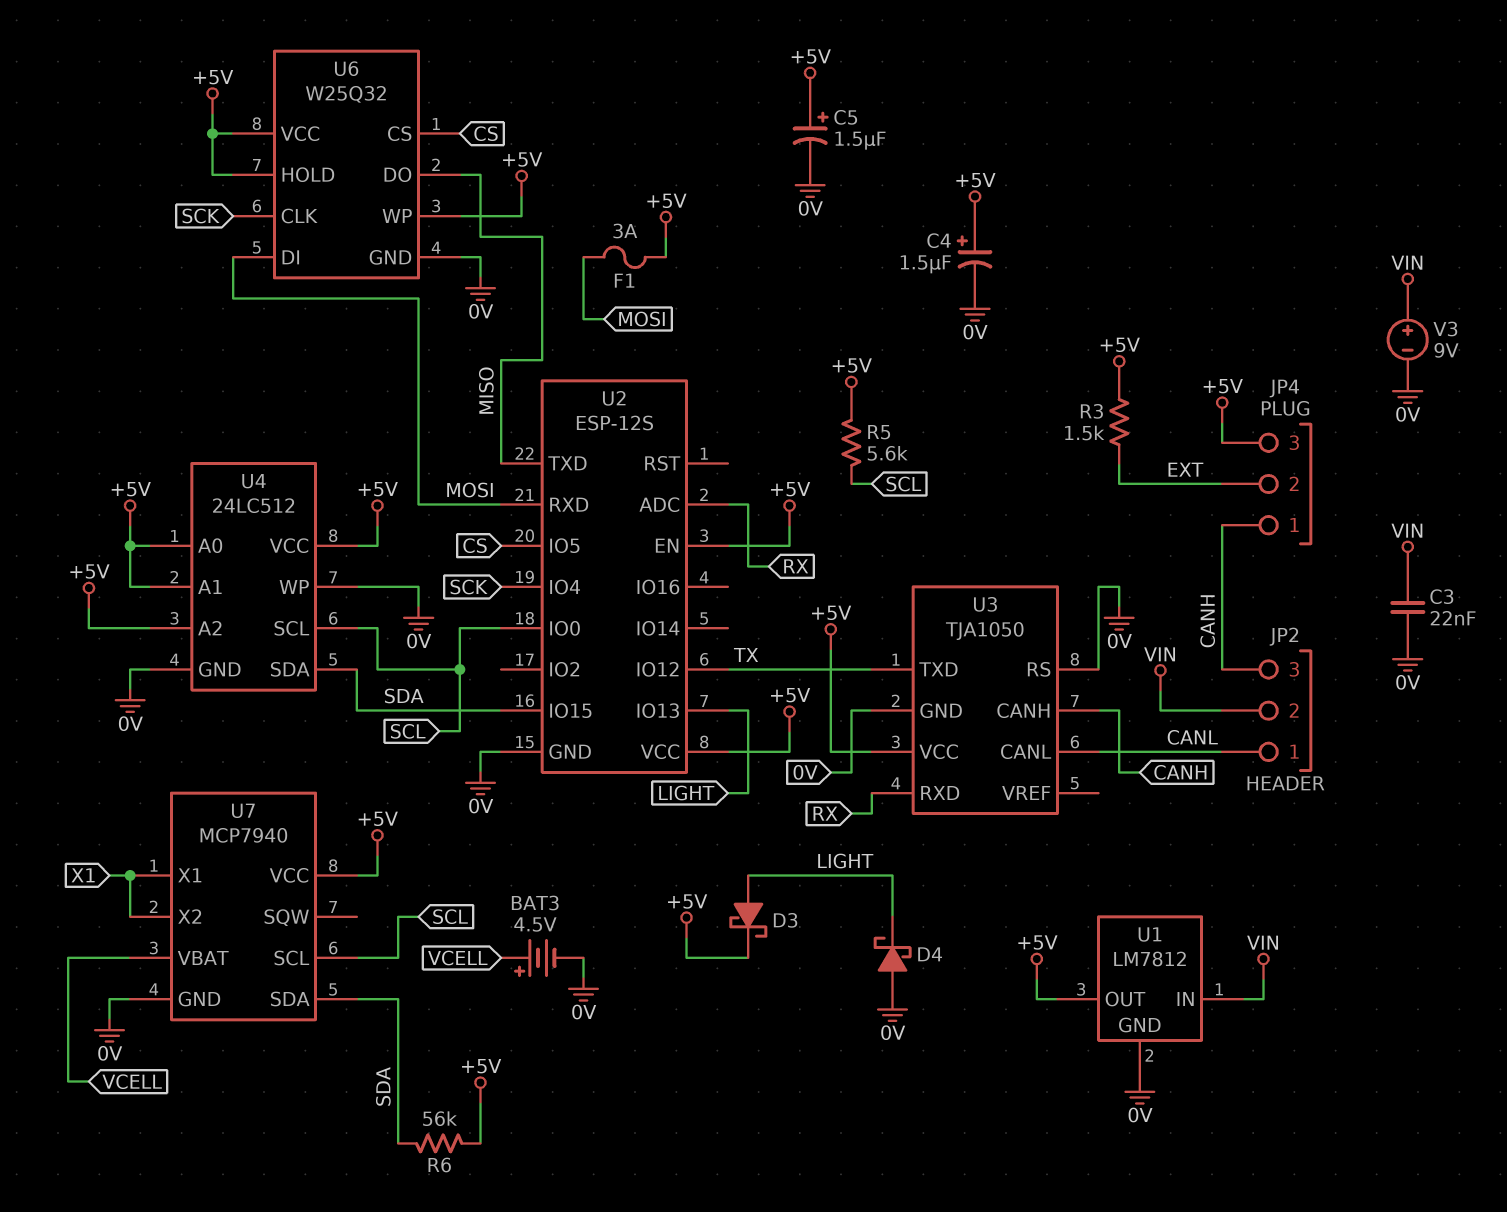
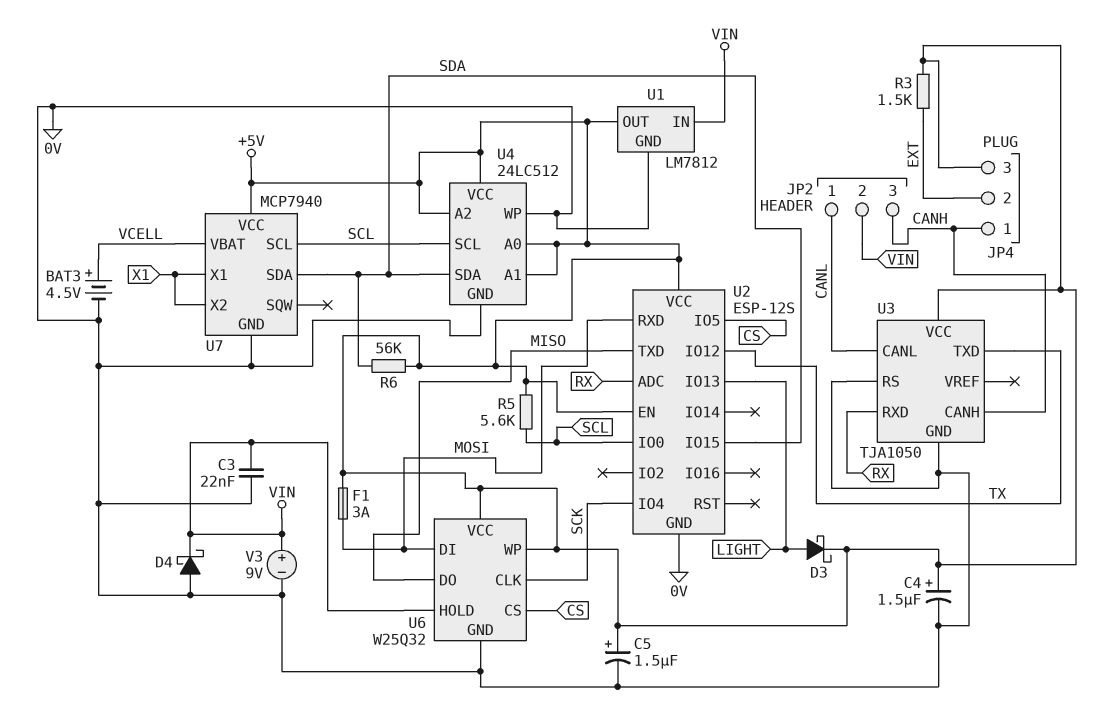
D4: schottky (A 0V, K LIGHT) -> schottky (A 0V, K VIN)
U6 pin HOLD: +5V -> VIN

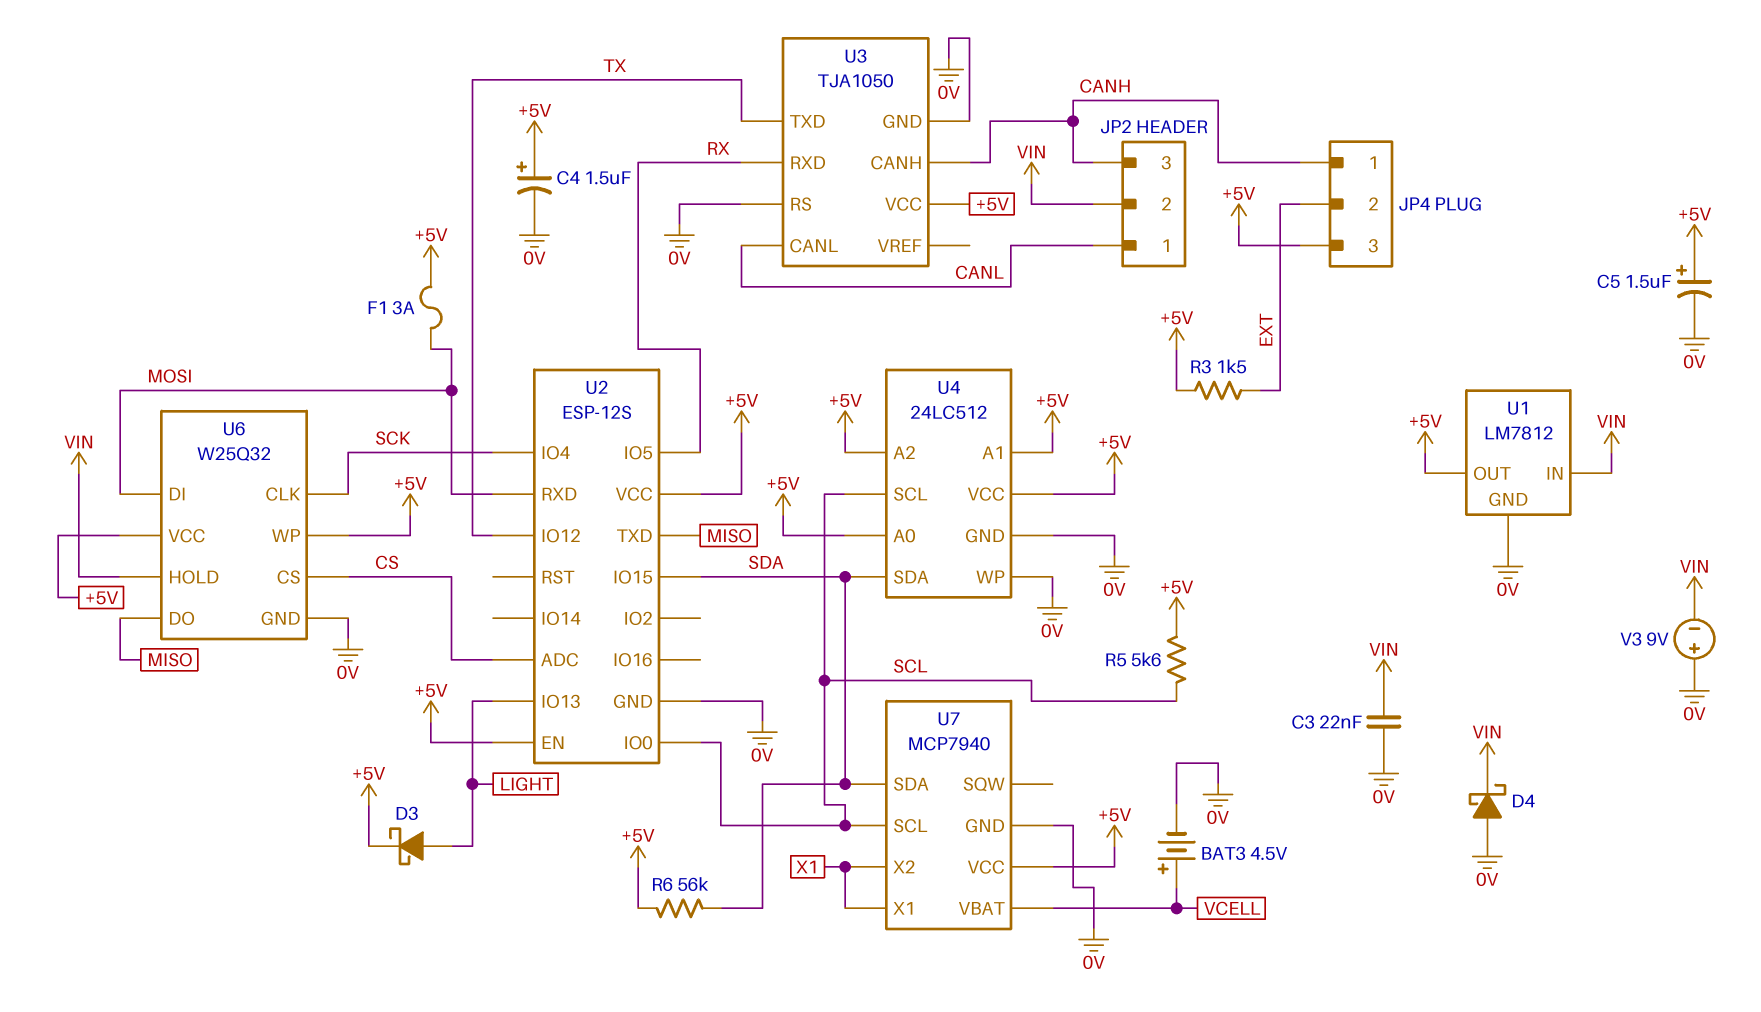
U2 pin ADC: RX -> CS
U2 pin IO5: CS -> RX
V3: 9V (plus VIN, minus 0V) -> 9V (plus 0V, minus VIN)

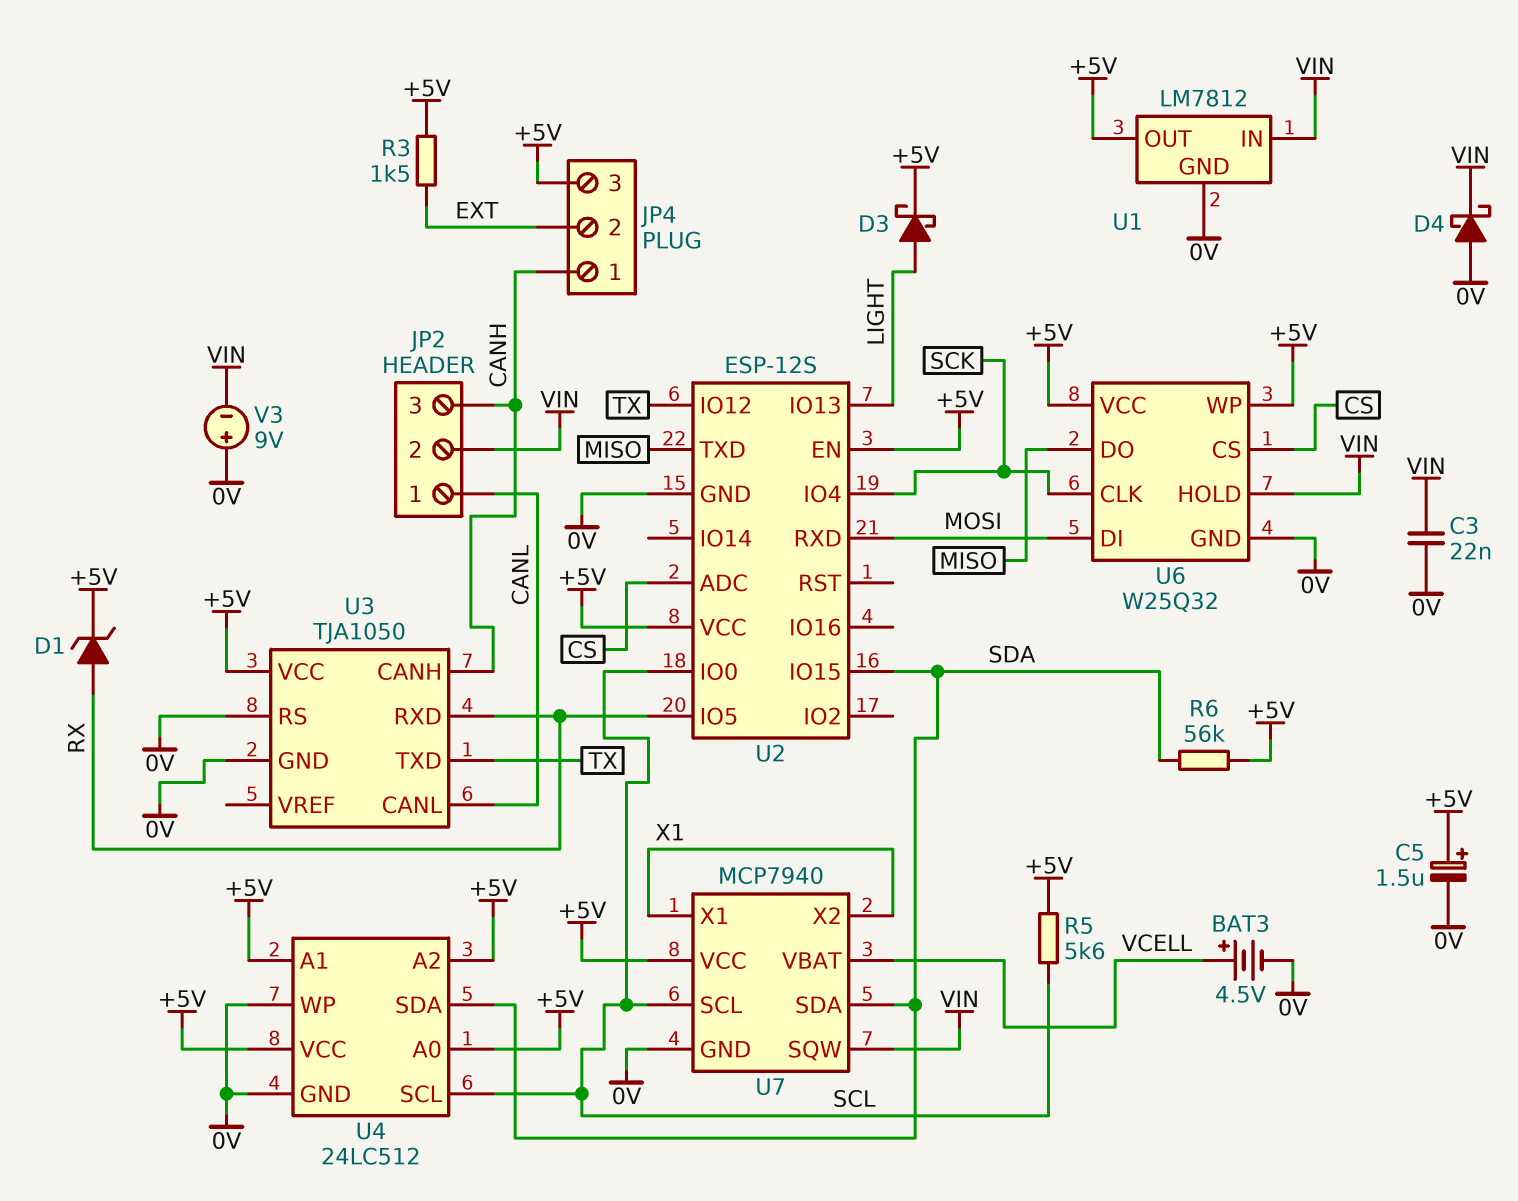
C4: 1.5uF (plus +5V, minus 0V) -> none
D1: none -> zener (A RX, K +5V)
F1: 3A (+5V, MOSI) -> none
U7 pin SQW: none -> VIN

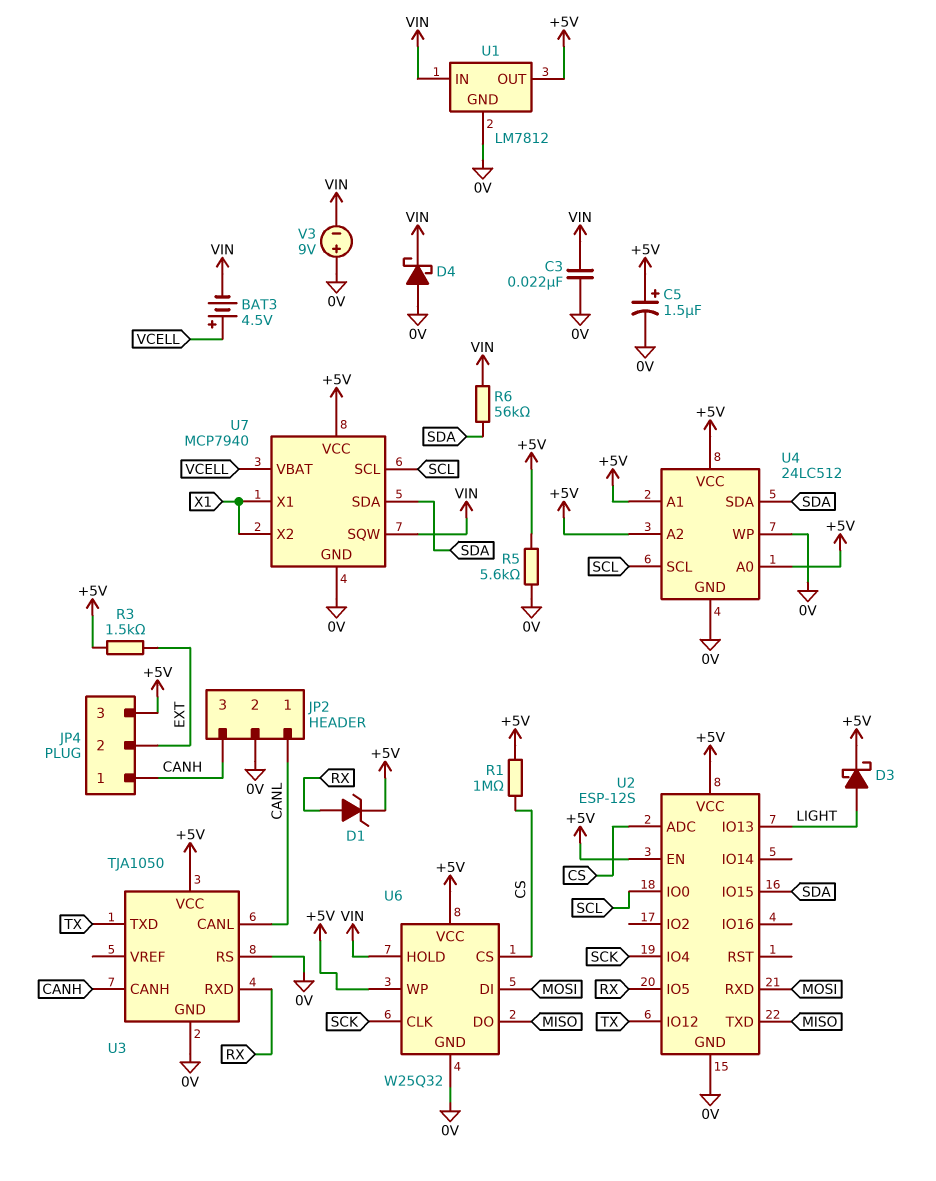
BAT3: 4.5V (plus VCELL, minus 0V) -> 4.5V (plus VCELL, minus VIN)
JP2 pin 2: VIN -> 0V
R1: none -> 1M (+5V, CS)
R5: 5.6k (+5V, SCL) -> 5.6k (+5V, 0V)
R6: 56k (+5V, SDA) -> 56k (SDA, VIN)

